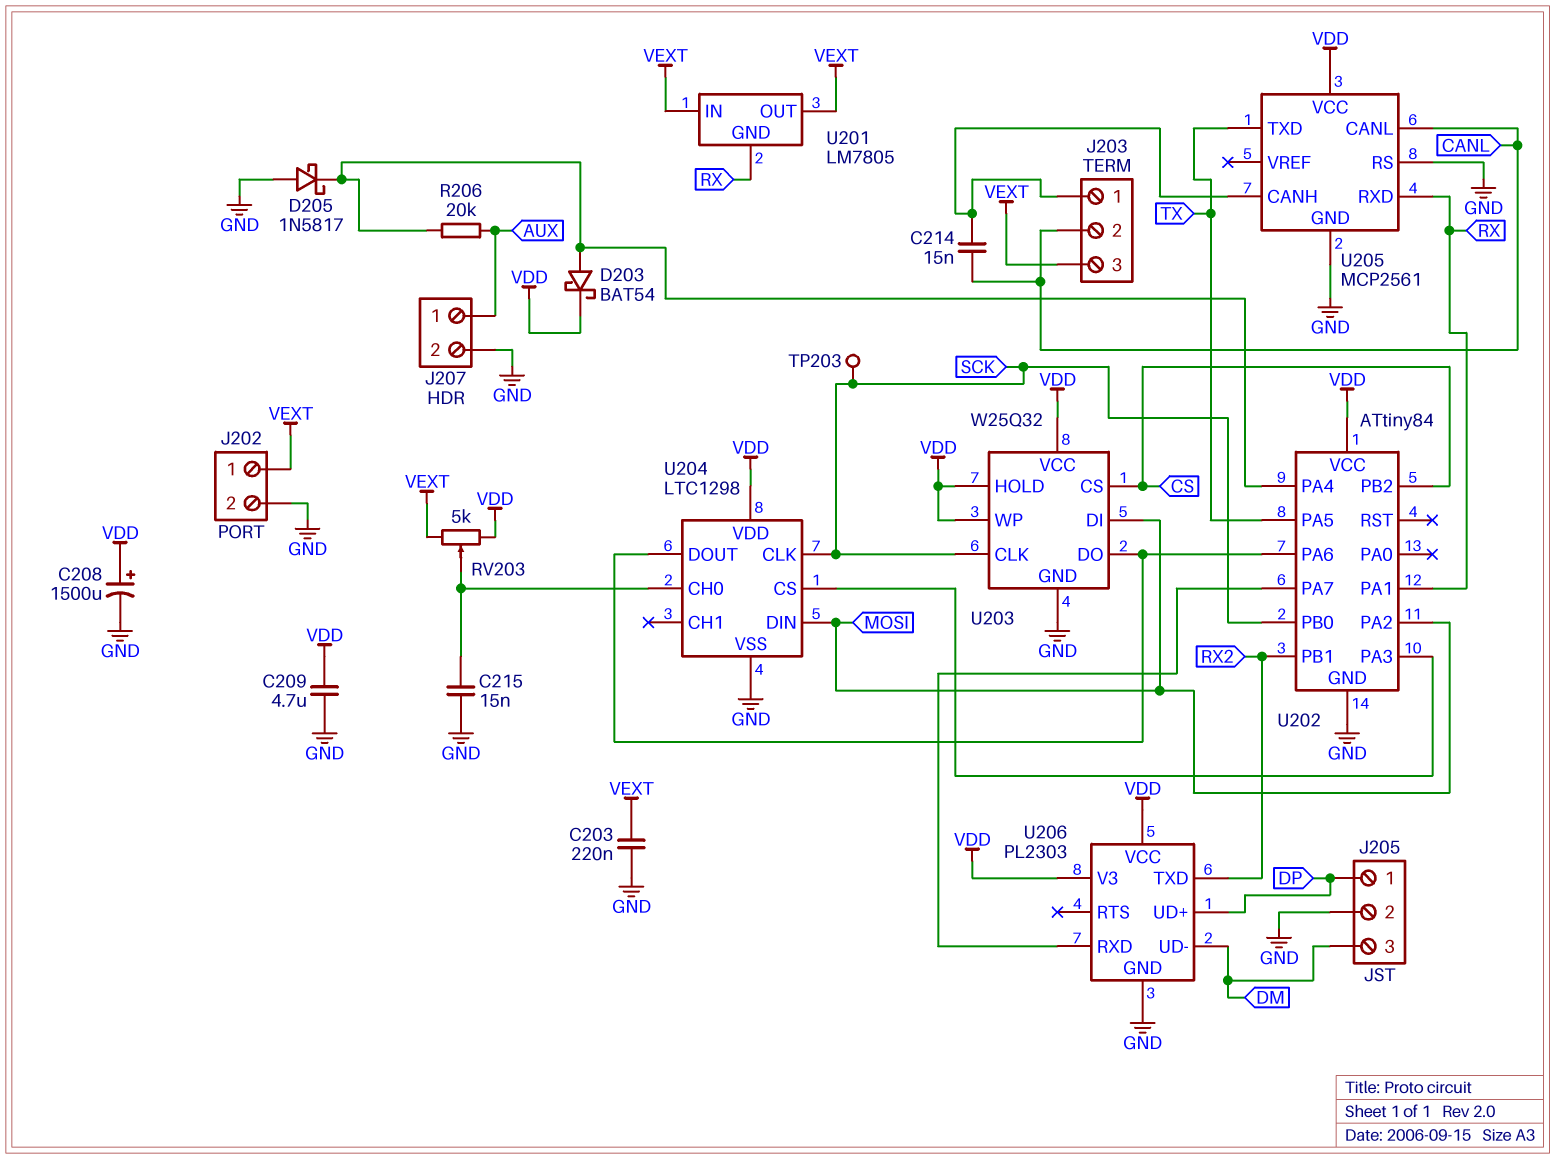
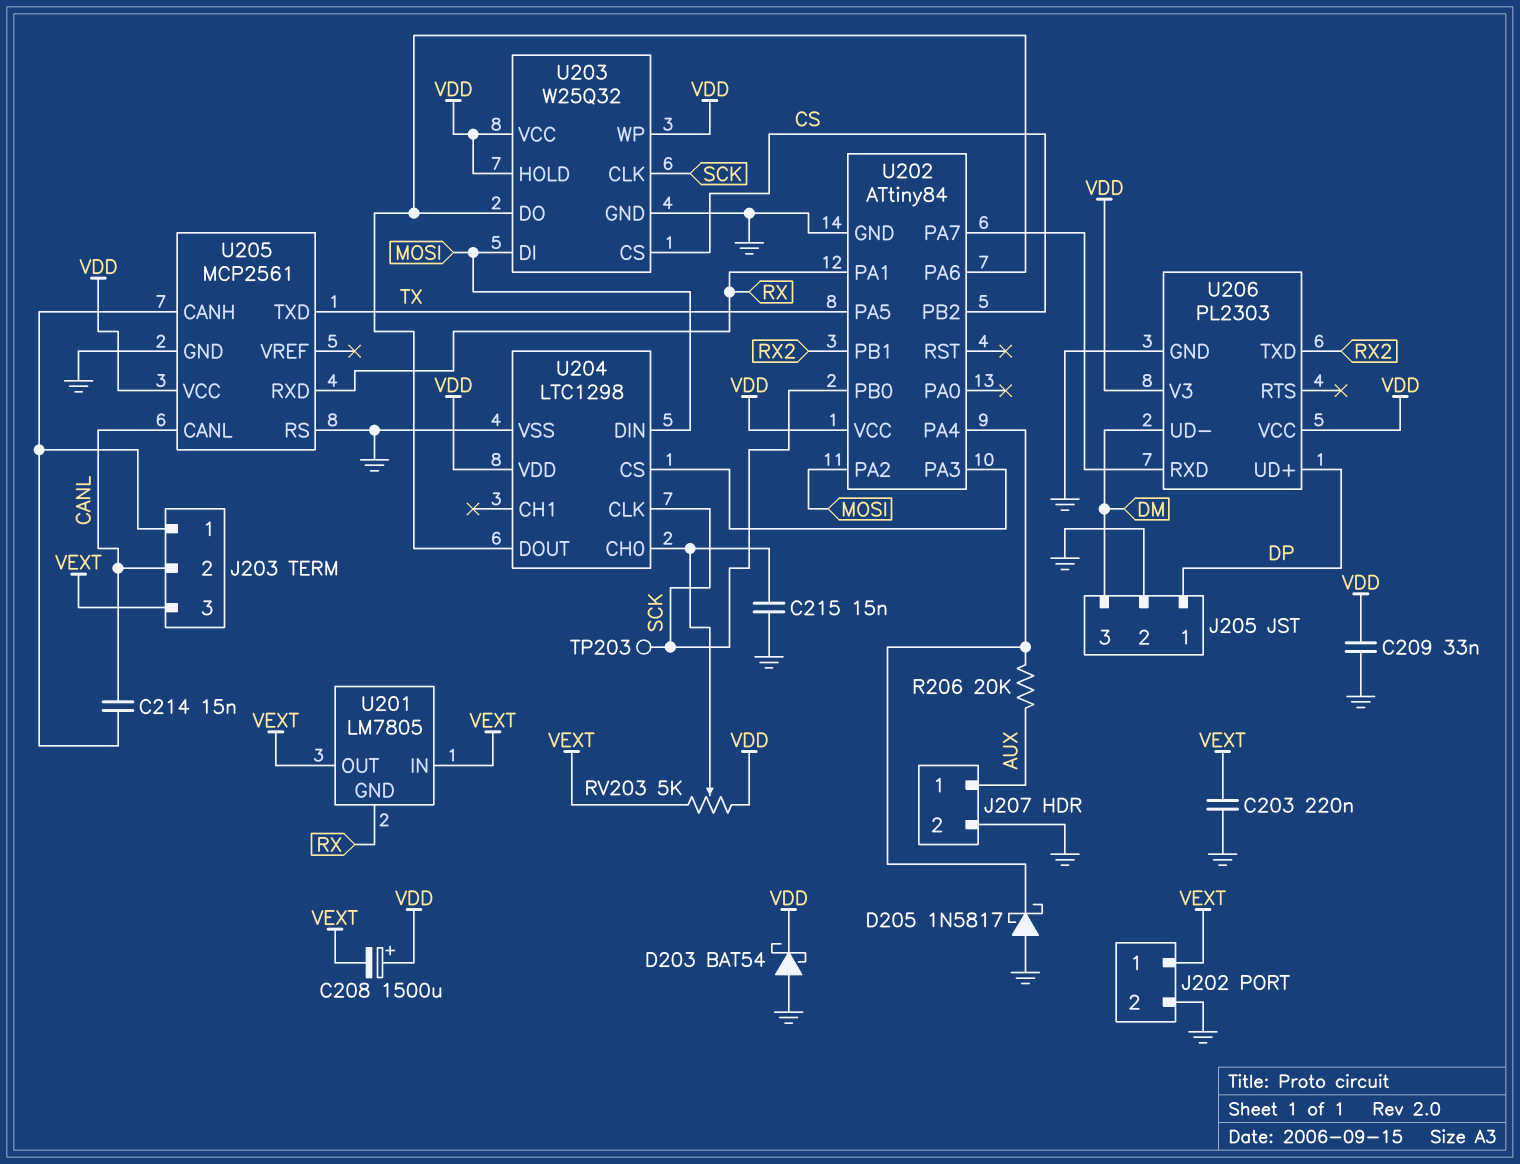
C208: 1500uF (plus VDD, minus GND) -> 1500uF (plus VDD, minus VEXT)
C209: 4.7uF (GND, VDD) -> 33nF (GND, VDD)
D203: schottky BAT54 (A U202/PA4, K VDD) -> schottky BAT54 (A GND, K VDD)

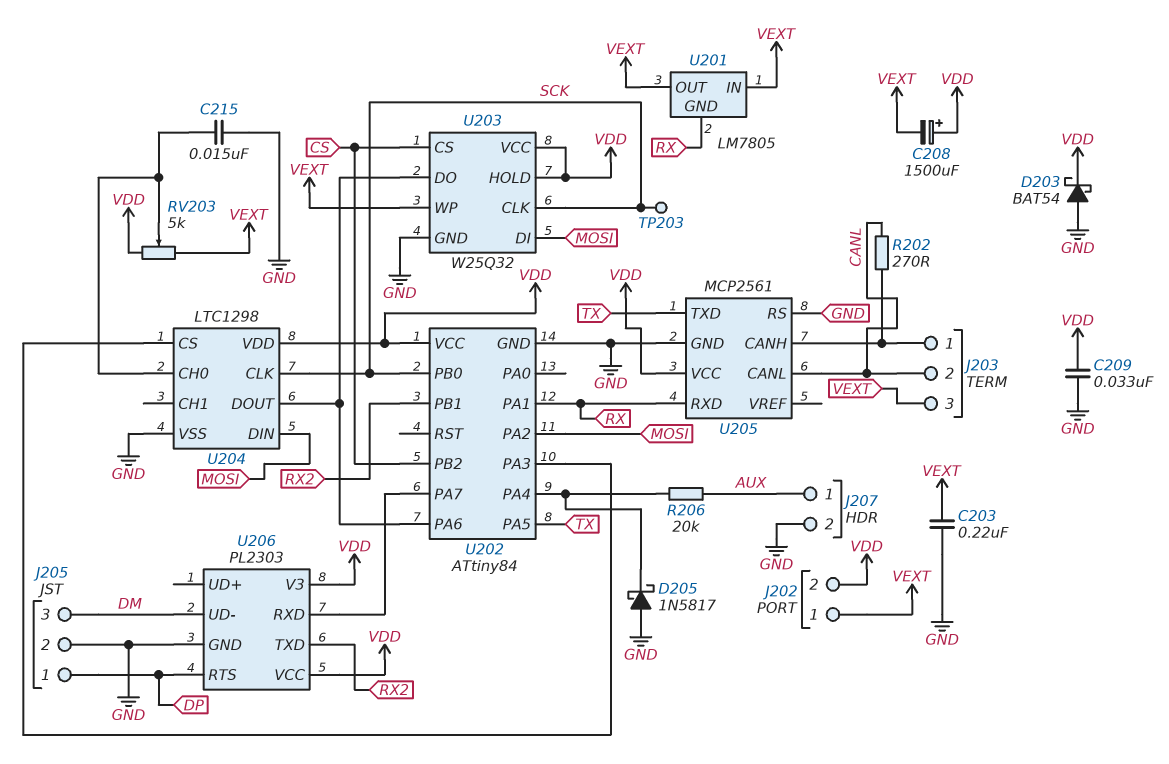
C214: 15nF (CANL, J203/1) -> none
J202 pin 2: GND -> VDD
R202: none -> 270 (CANL, J203/1)
U203 pin WP: VDD -> VEXT
U206 pin RTS: none -> DP
U206 pin UD+: DP -> none

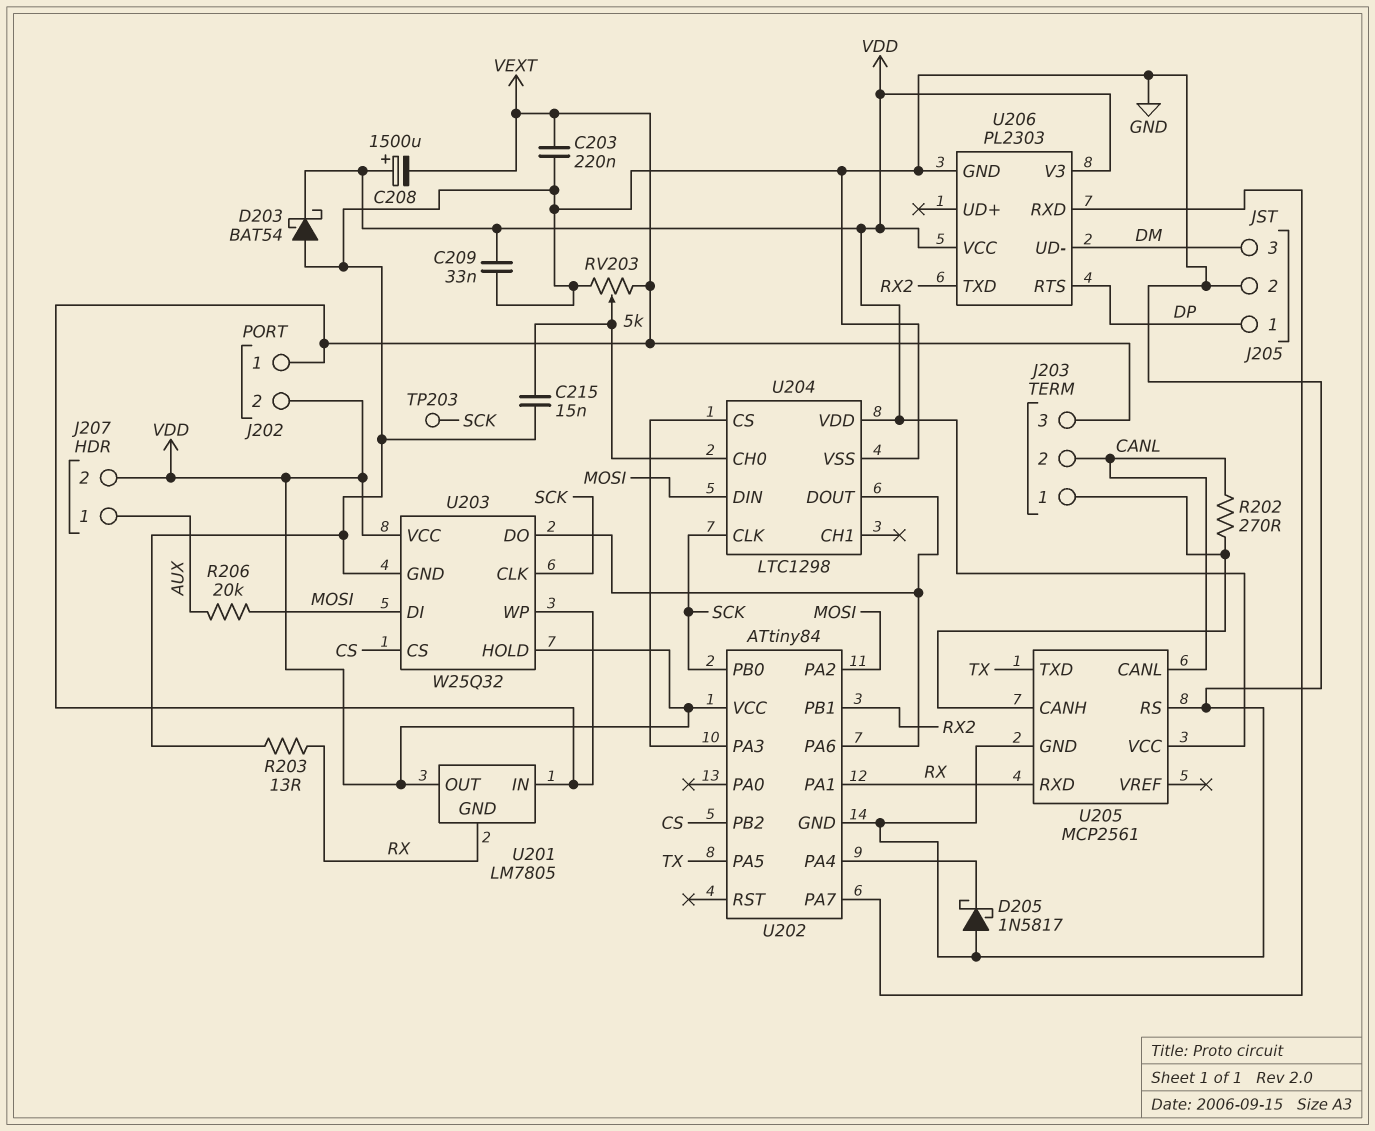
J207 pin 2: GND -> VDD
R203: none -> 13 (GND, RX)
R206: 20k (AUX, U202/PA4) -> 20k (AUX, MOSI)
RV203: 5k (VDD, VEXT, wiper U204/CH0) -> 5k (GND, VEXT, wiper U204/CH0)
U201 pin OUT: VEXT -> VDD

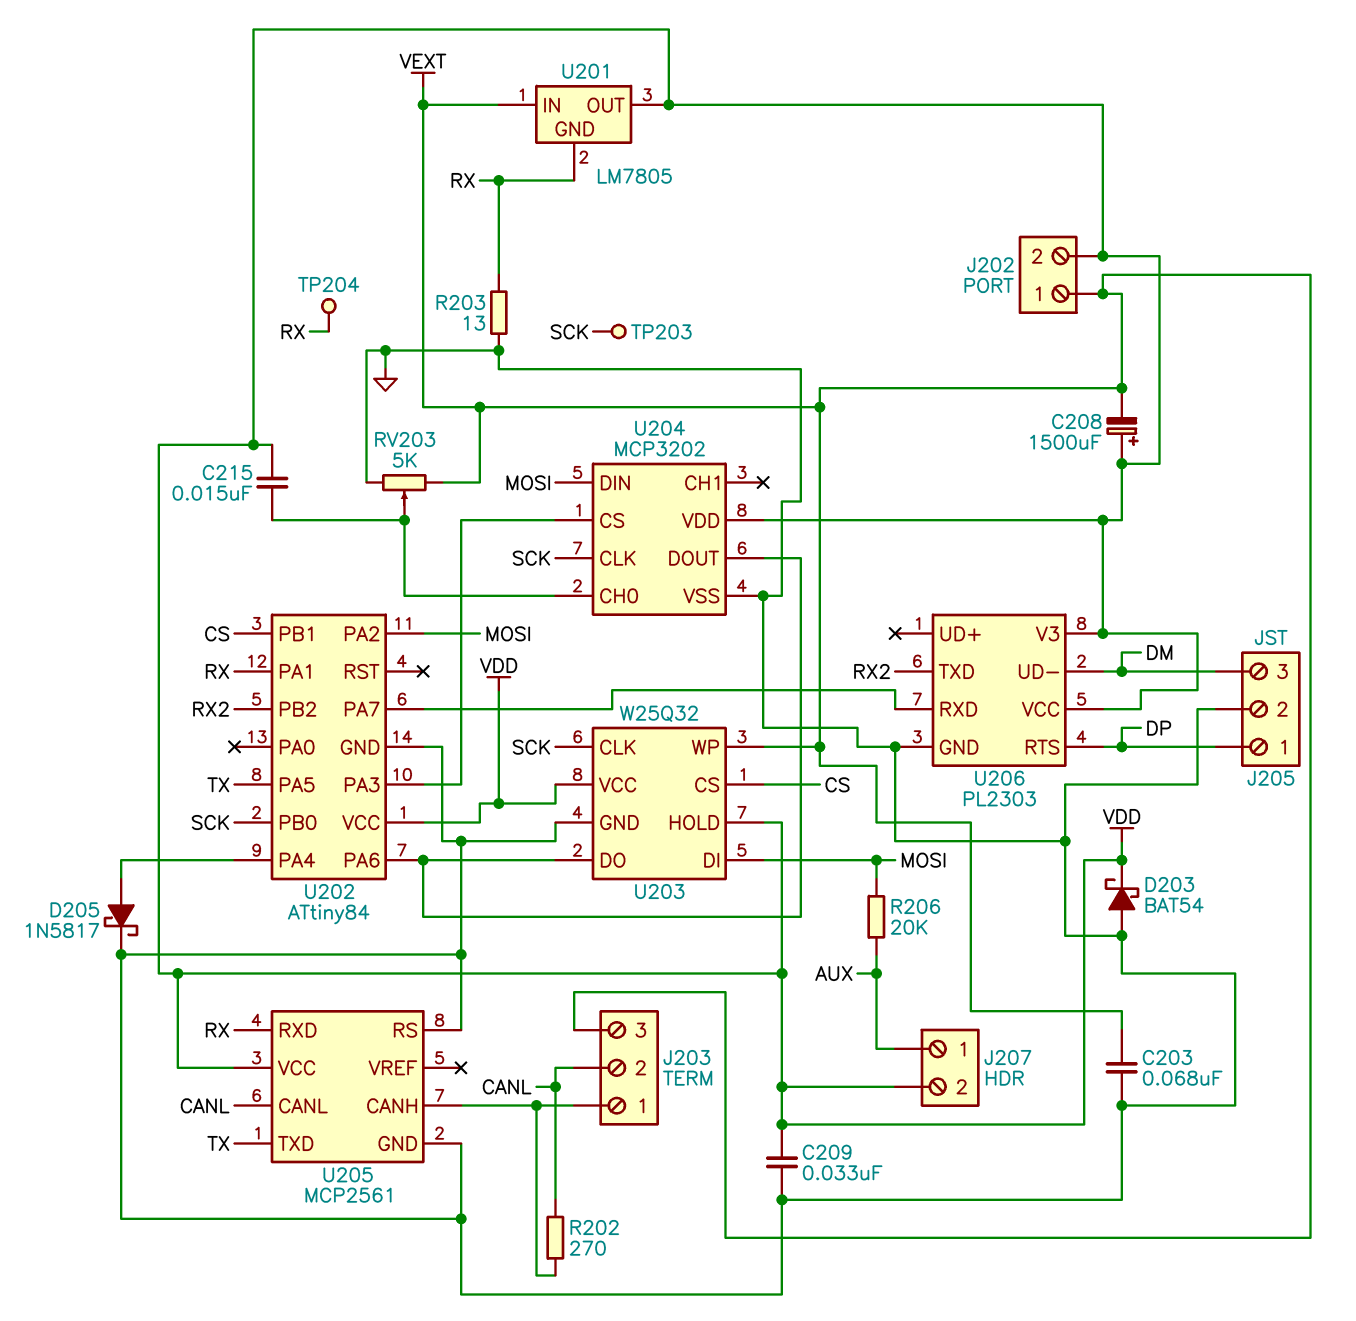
C203: 220nF (GND, VEXT) -> 68nF (GND, VEXT)
C215: 15nF (GND, U204/CH0) -> 15nF (U204/CH0, VDD)
D205: schottky 1N5817 (A GND, K U202/PA4) -> schottky 1N5817 (A U202/PA4, K GND)
TP204: none -> test point (RX)
U202 pin PB1: RX2 -> CS
U202 pin PB2: CS -> RX2
U204: LTC1298 -> MCP3202

